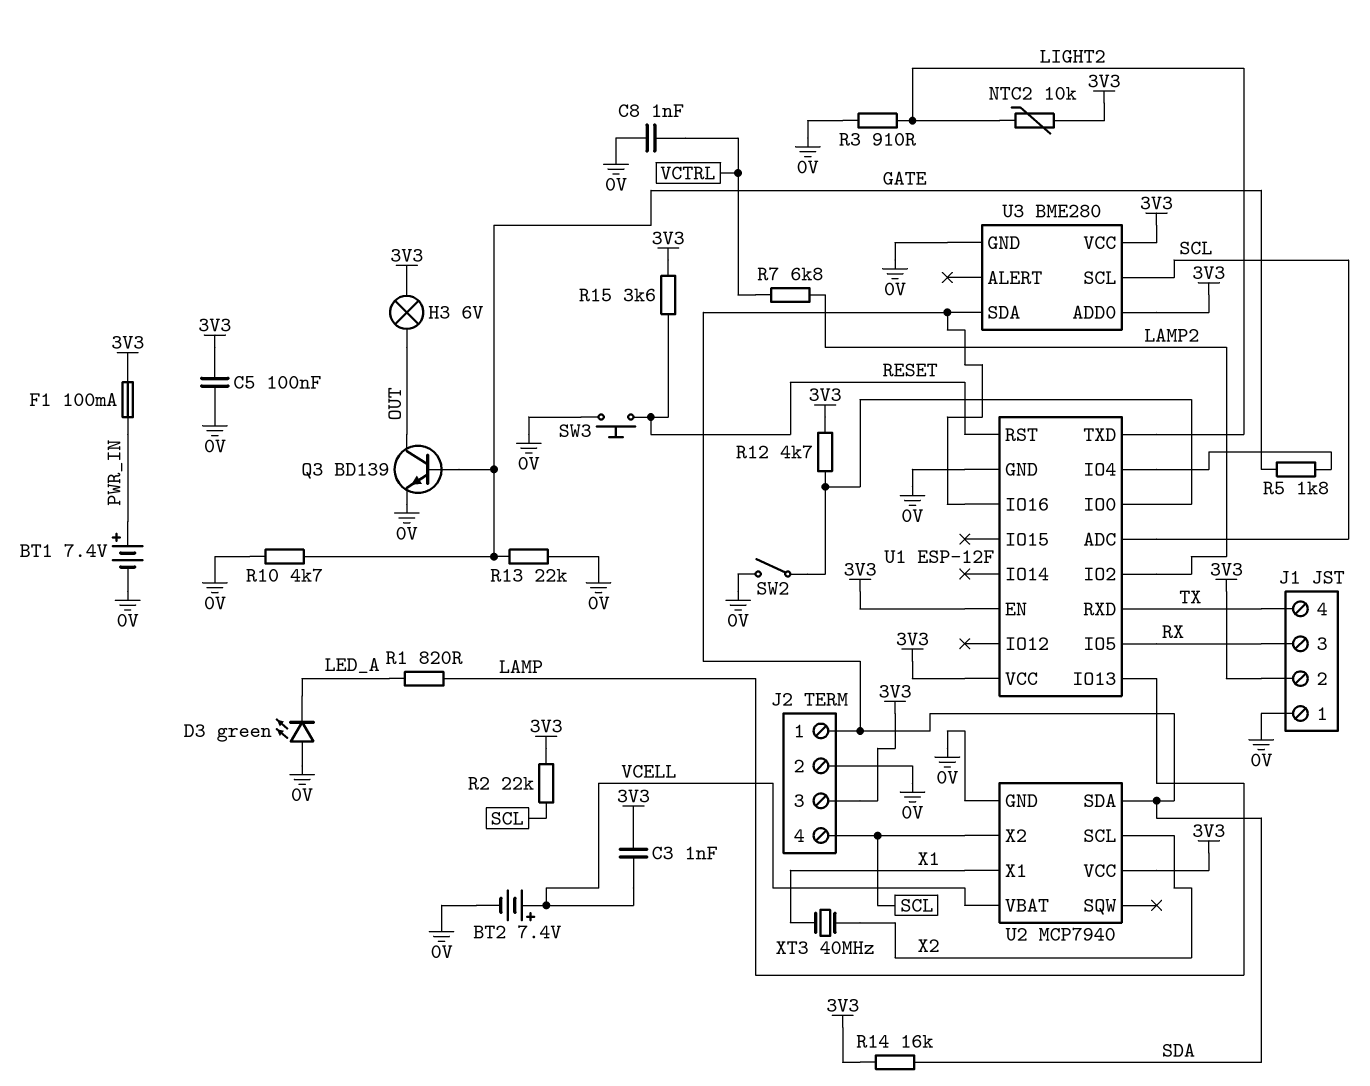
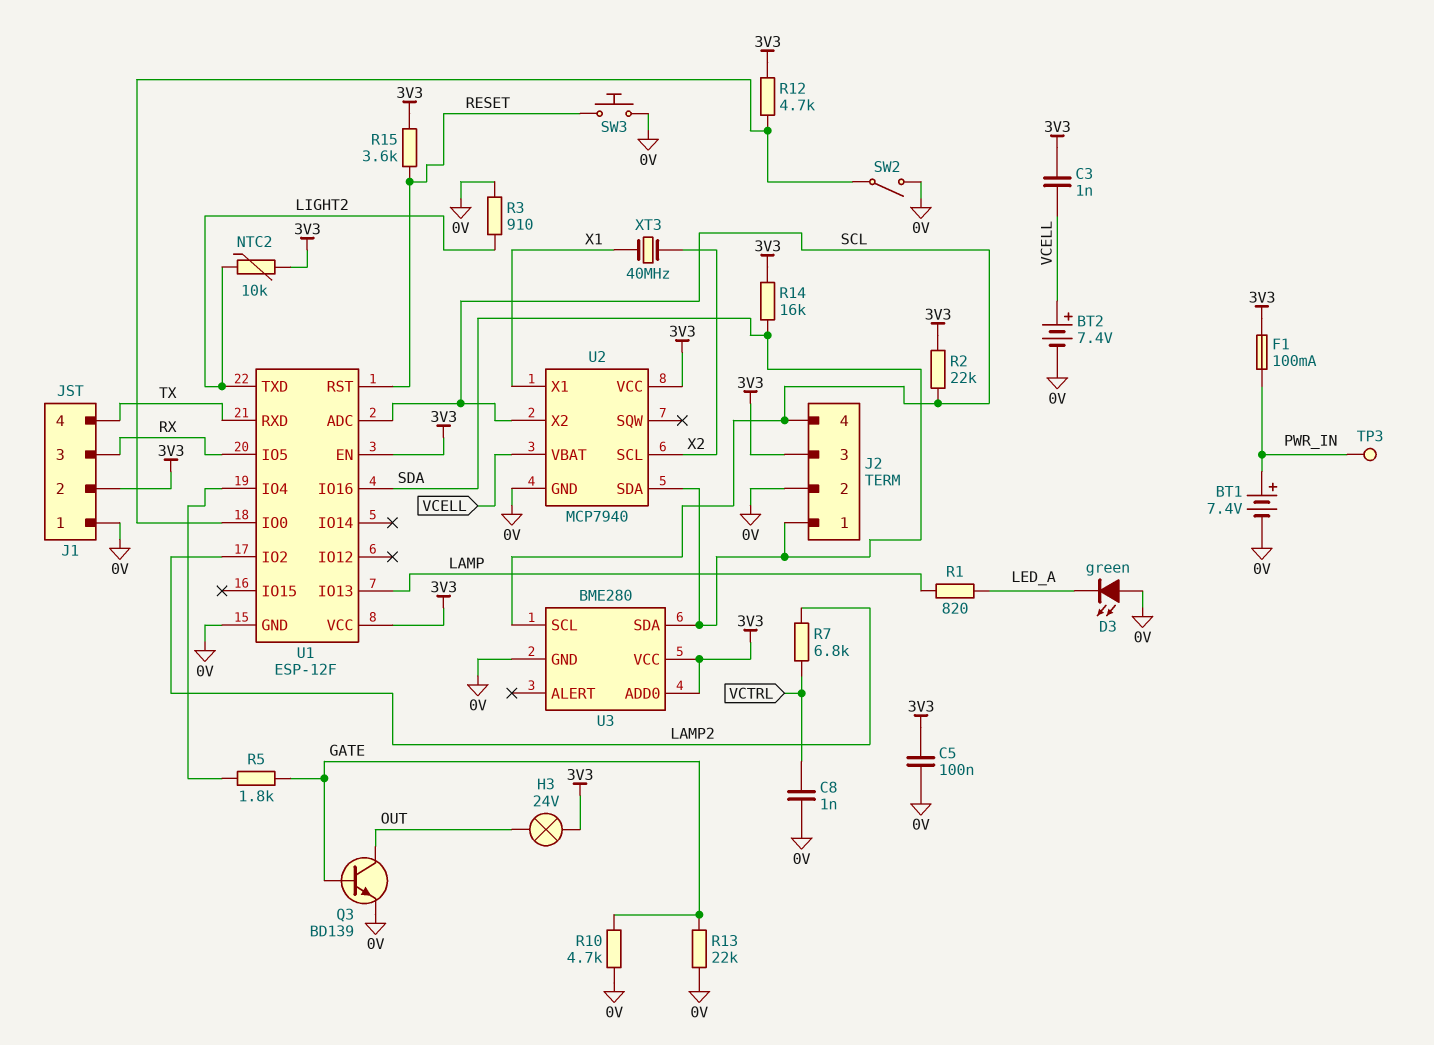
H3: lamp 6V (3V3, OUT) -> lamp 24V (3V3, OUT)
TP3: none -> test point (PWR_IN)

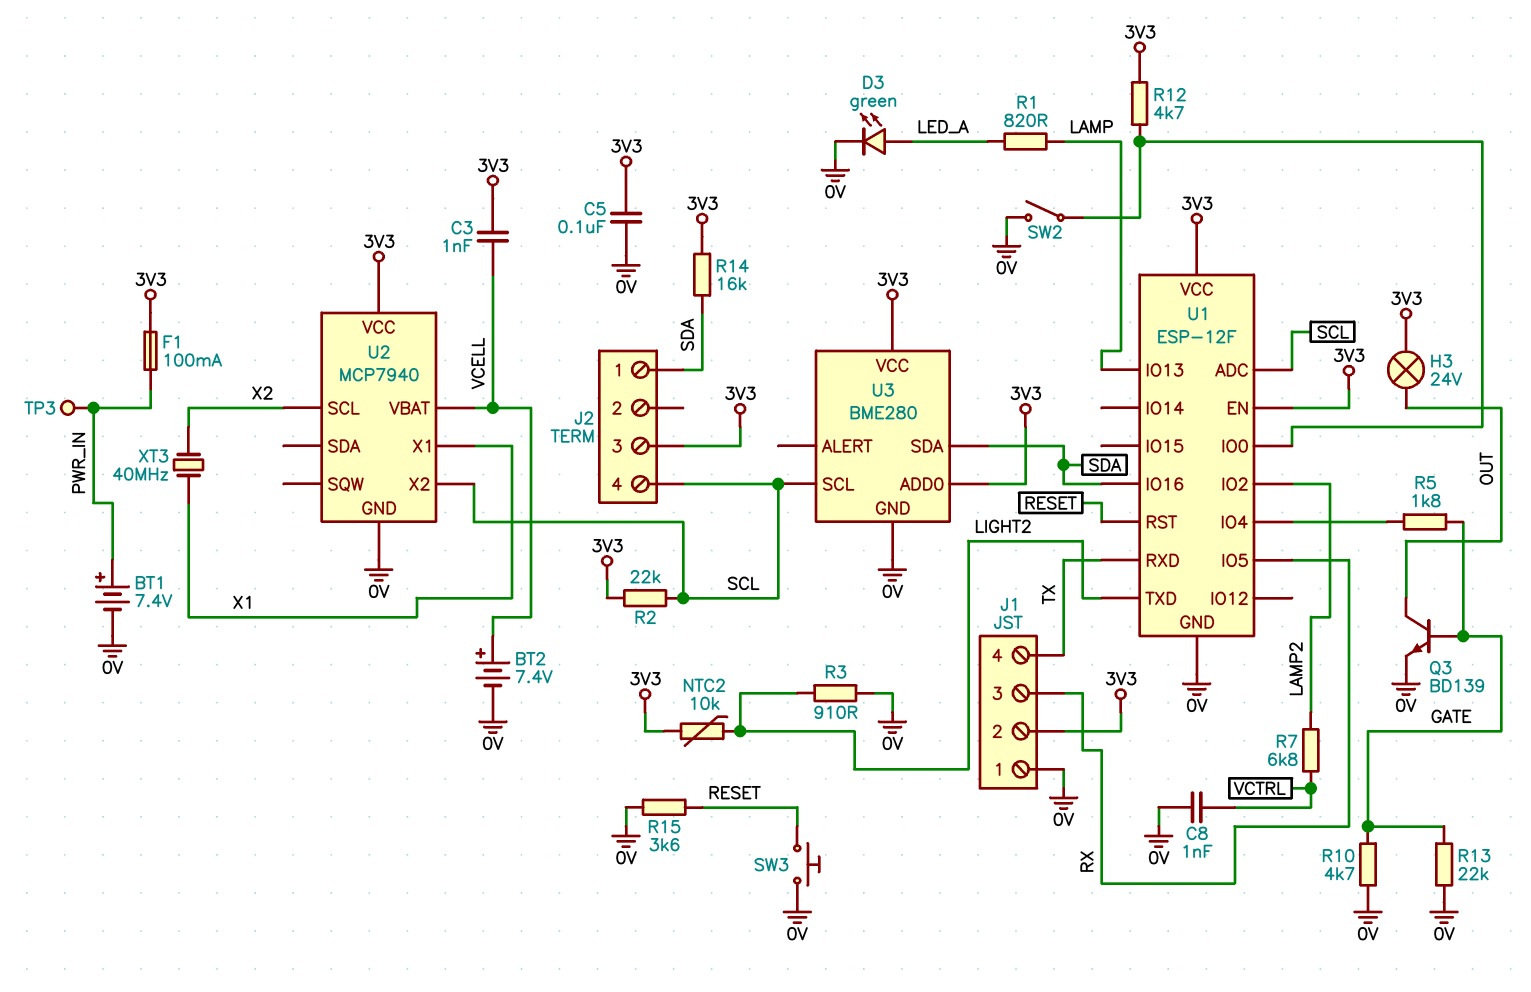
D3: LED green (A 0V, K LED_A) -> LED green (A LED_A, K 0V)
J2 pin 2: 0V -> none
R15: 3.6k (3V3, RESET) -> 3.6k (0V, RESET)
U2 pin SDA: SDA -> none

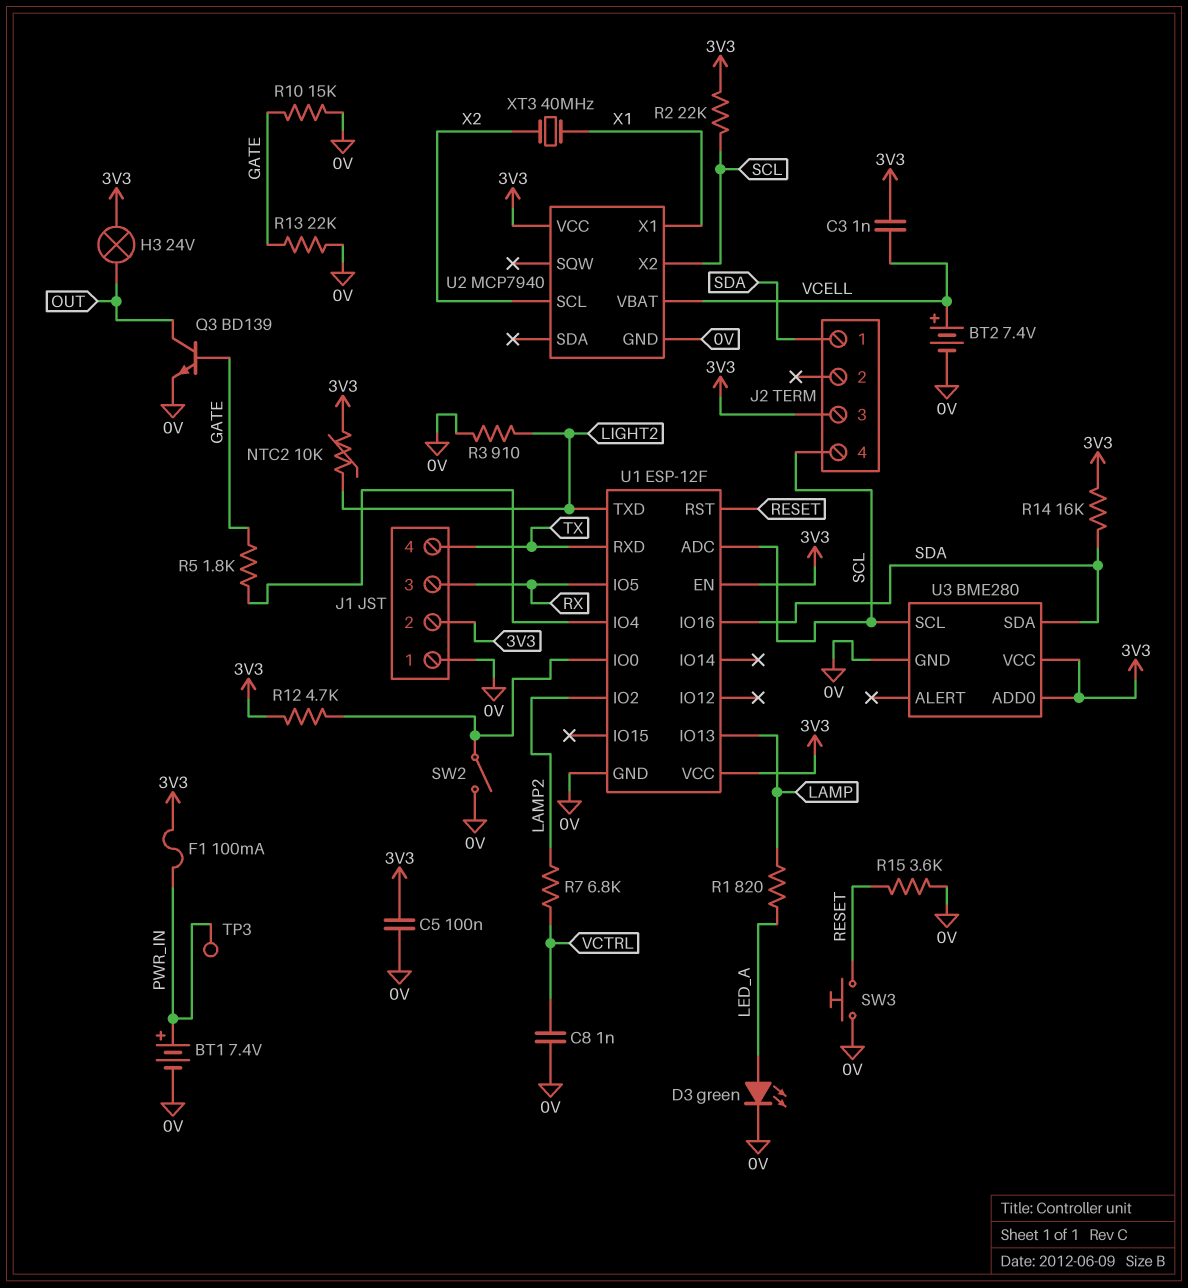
R10: 4.7k (0V, GATE) -> 15k (0V, GATE)

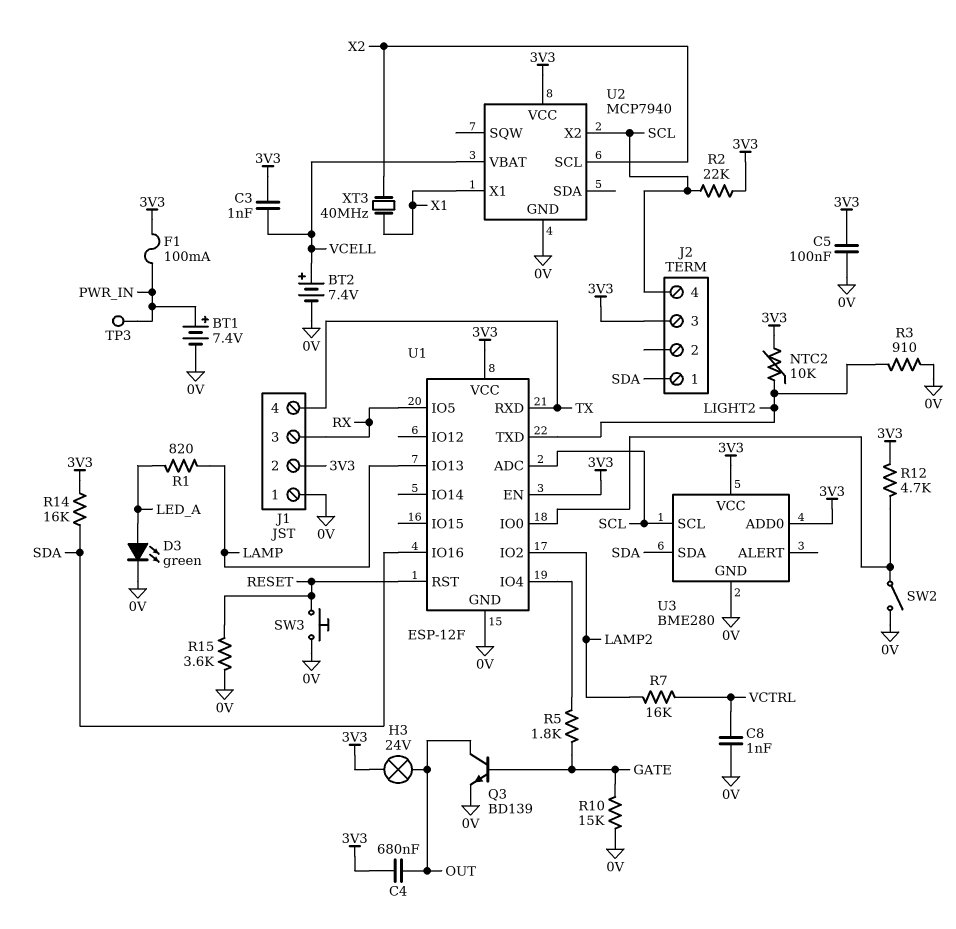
C4: none -> 680nF (3V3, OUT)
R7: 6.8k (LAMP2, VCTRL) -> 16k (LAMP2, VCTRL)
R13: 22k (0V, GATE) -> none

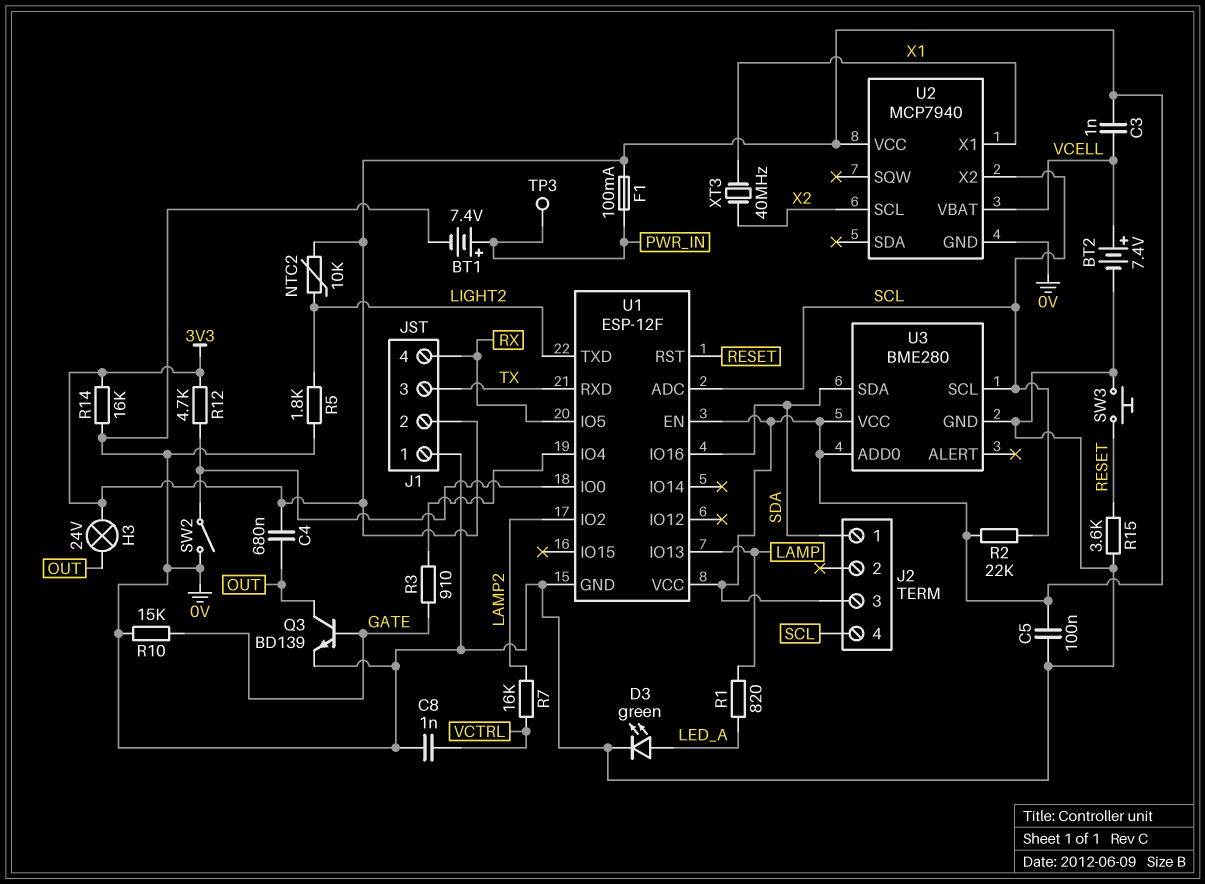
J1 pin 3: RX -> TX
J1 pin 4: TX -> RX
R3: 910 (0V, LIGHT2) -> 910 (GATE, U1/IO4)
R5: 1.8k (GATE, U1/IO4) -> 1.8k (0V, LIGHT2)
R14: 16k (3V3, SDA) -> 16k (0V, 3V3)

